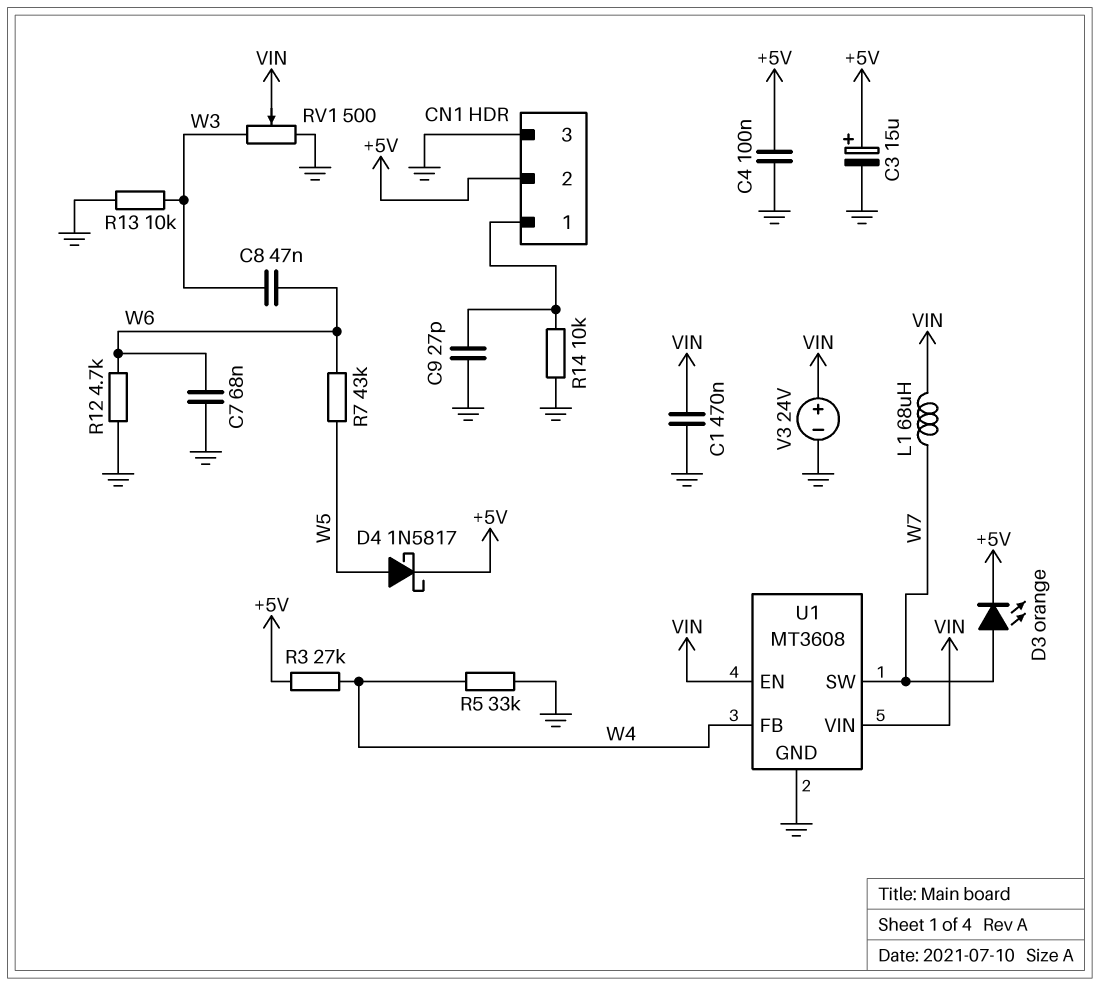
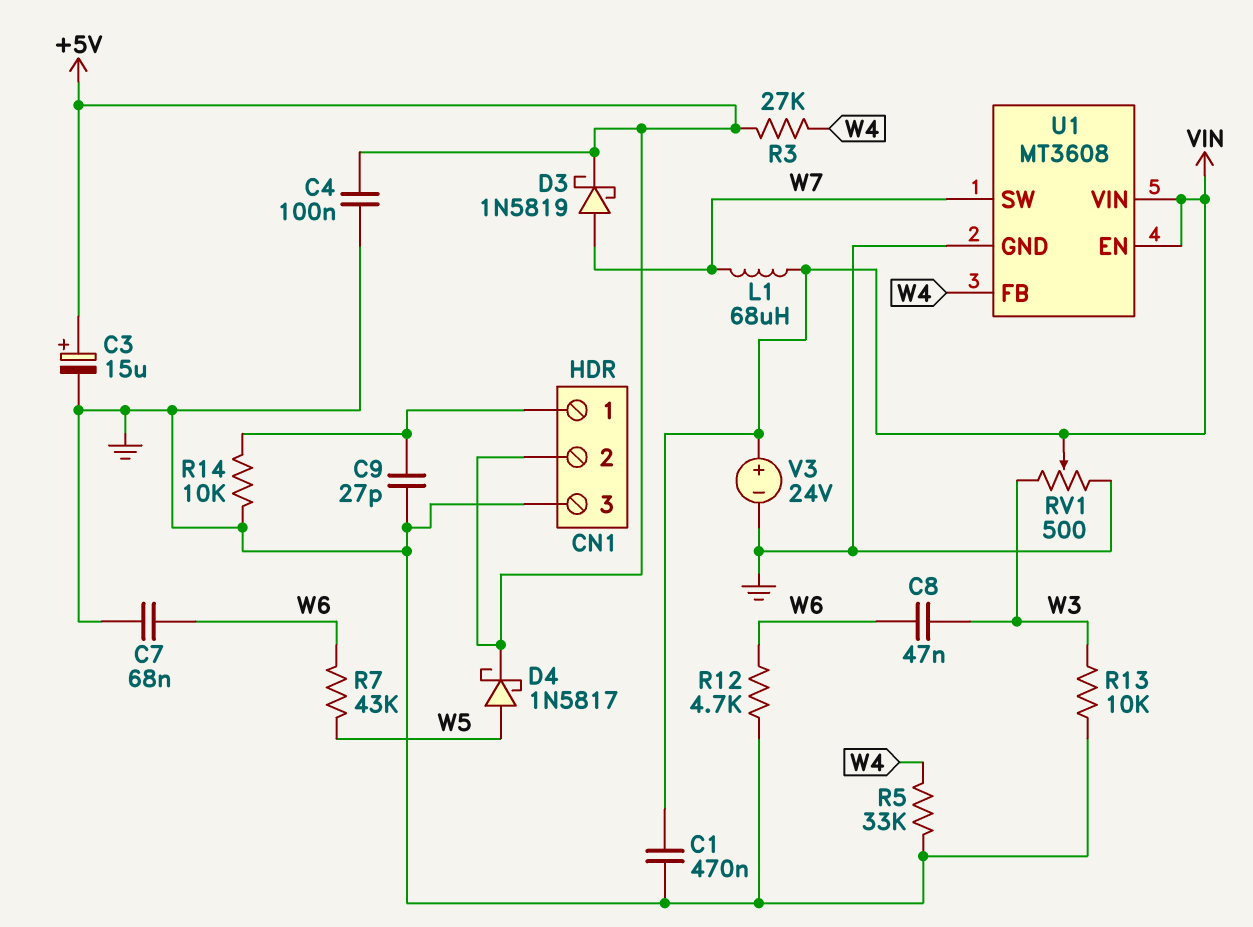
D3: LED orange (A W7, K +5V) -> schottky 1N5819 (A W7, K +5V)

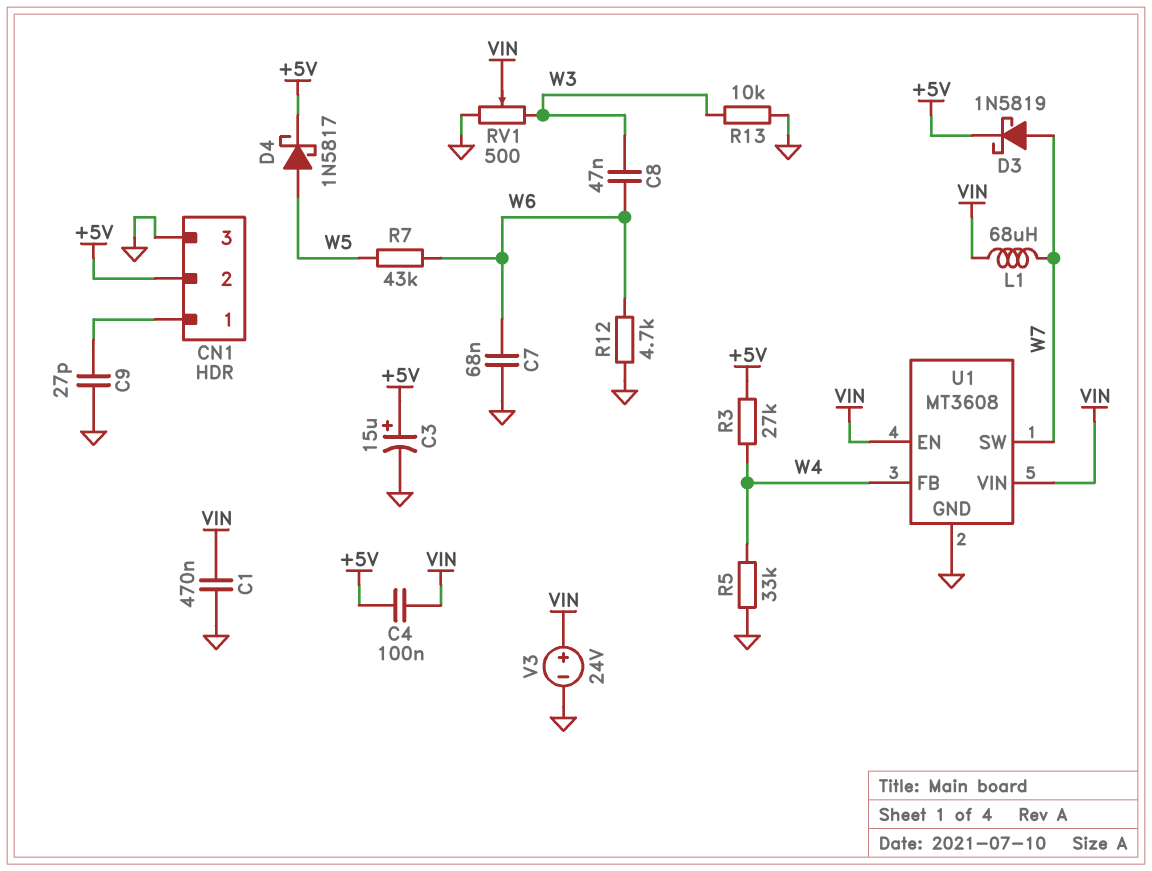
C4: 100nF (+5V, GND) -> 100nF (+5V, VIN)
R14: 10k (CN1/1, GND) -> none

